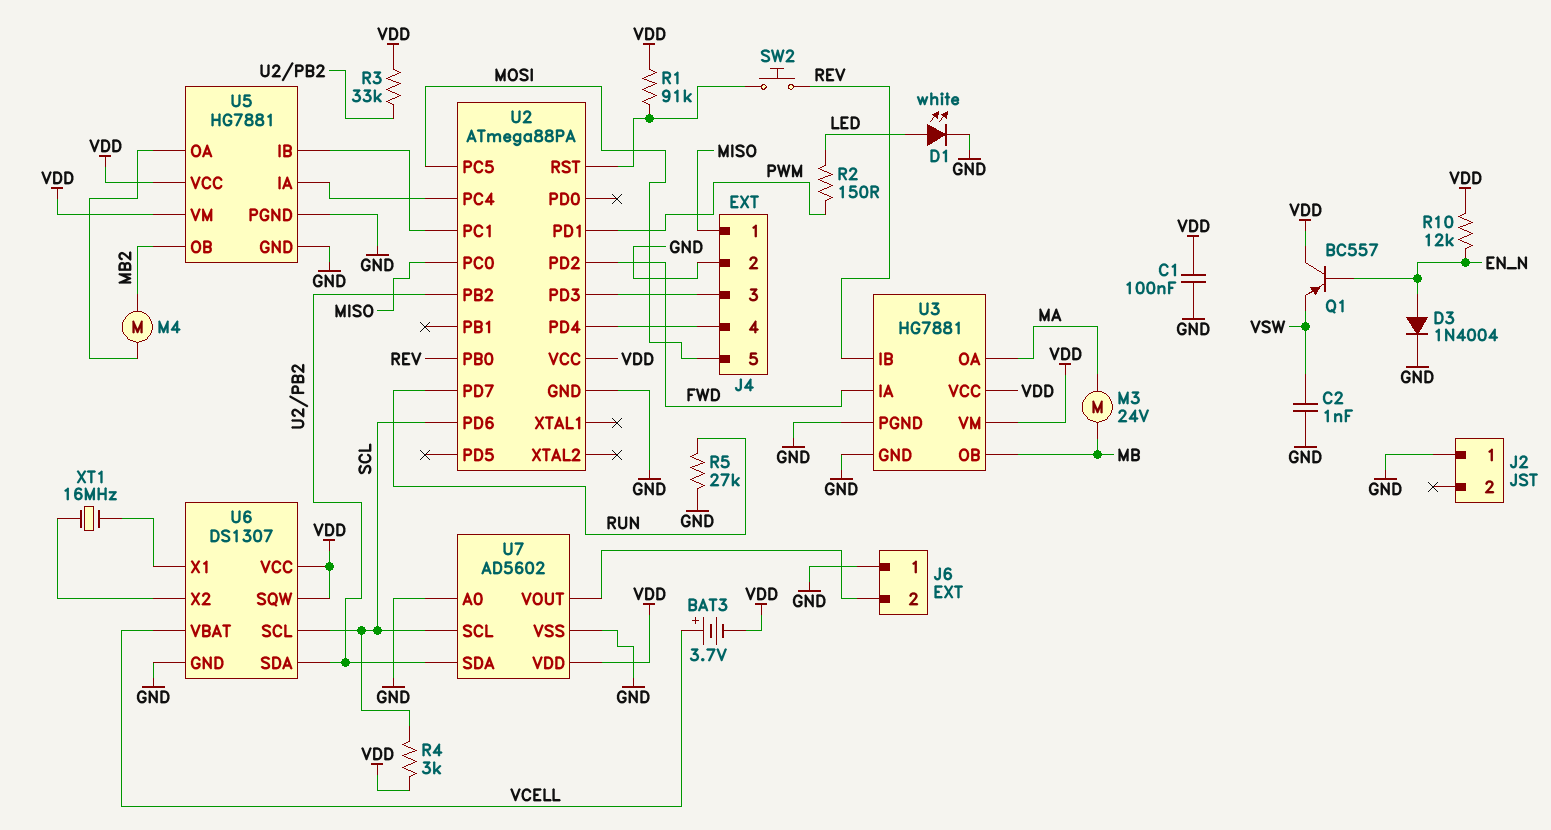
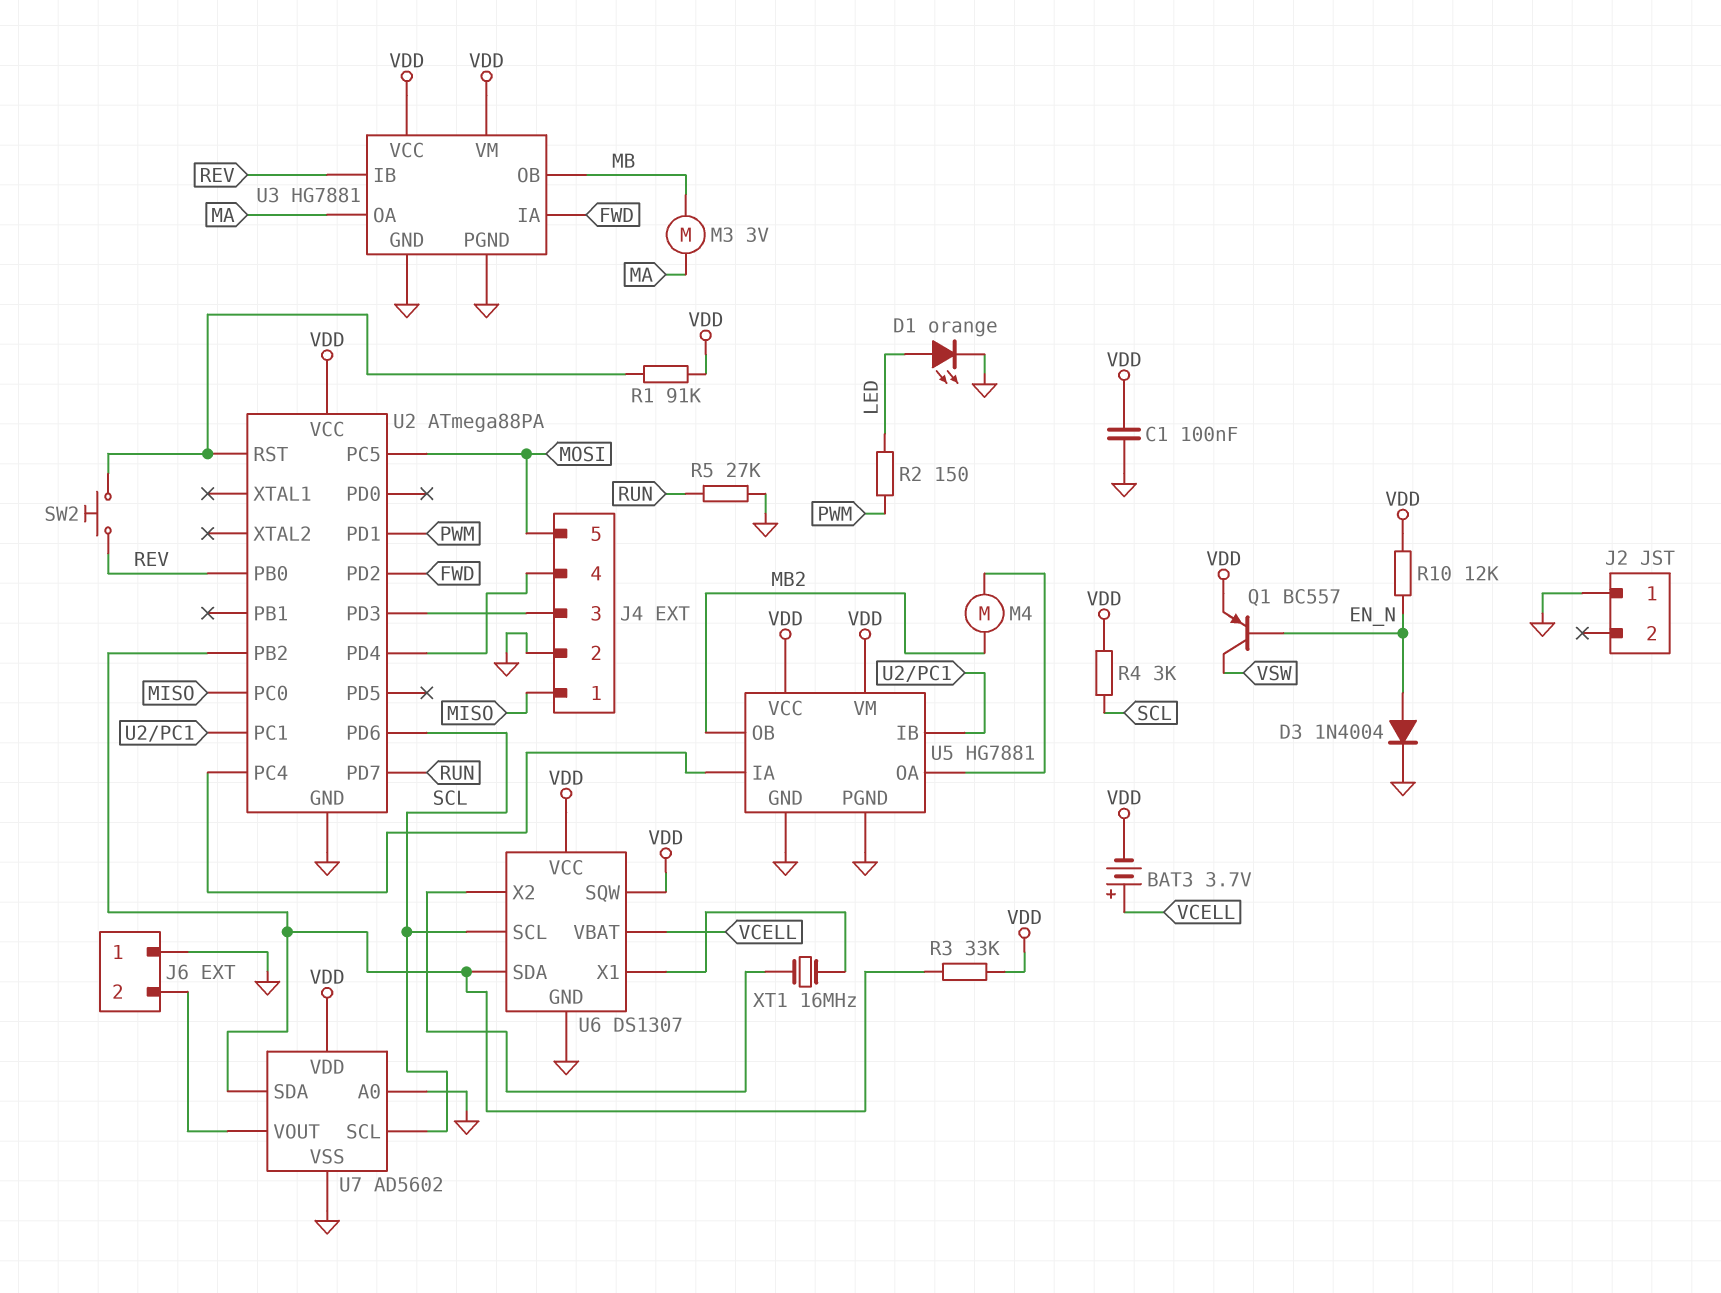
C2: 1nF (GND, VSW) -> none
D1: LED white (A LED, K GND) -> LED orange (A LED, K GND)
M3: motor 24V (MA, MB) -> motor 3V (MA, MB)
Q1: PNP BC557 (B EN_N, C VDD, E VSW) -> PNP BC557 (B EN_N, C VSW, E VDD)

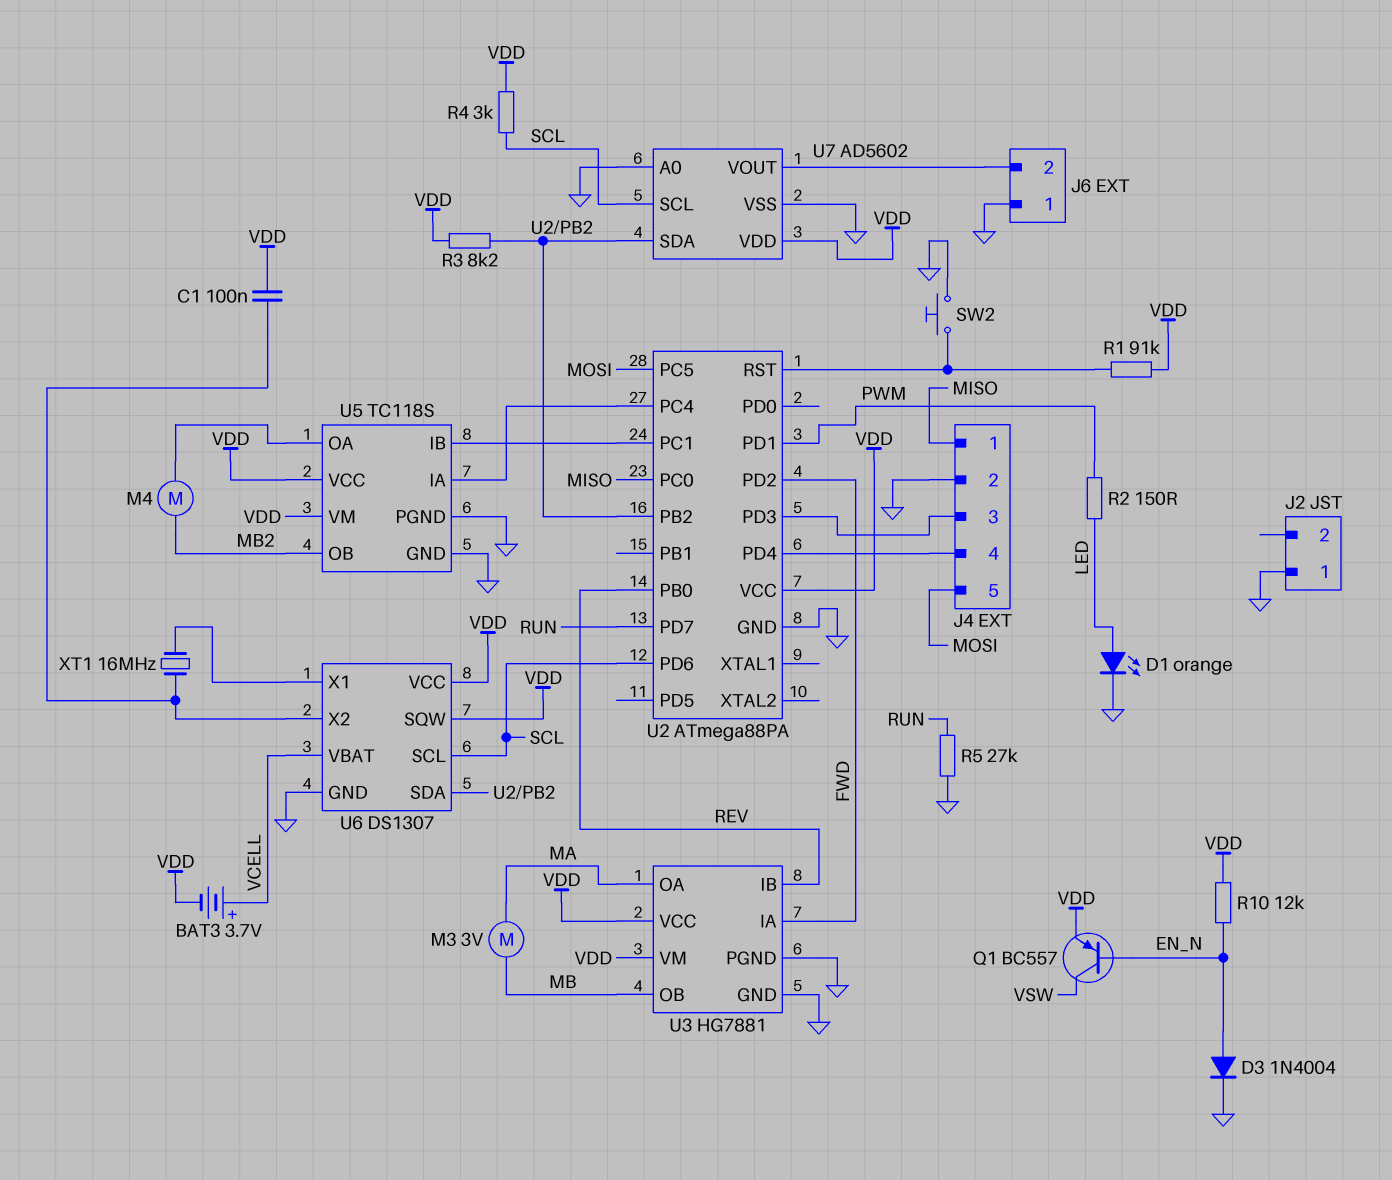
C1: 100nF (GND, VDD) -> 100nF (U6/X2, VDD)
R3: 33k (U2/PB2, VDD) -> 8.2k (U2/PB2, VDD)
SW2: button (REV, U2/RST) -> button (GND, U2/RST)
U5: HG7881 -> TC118S

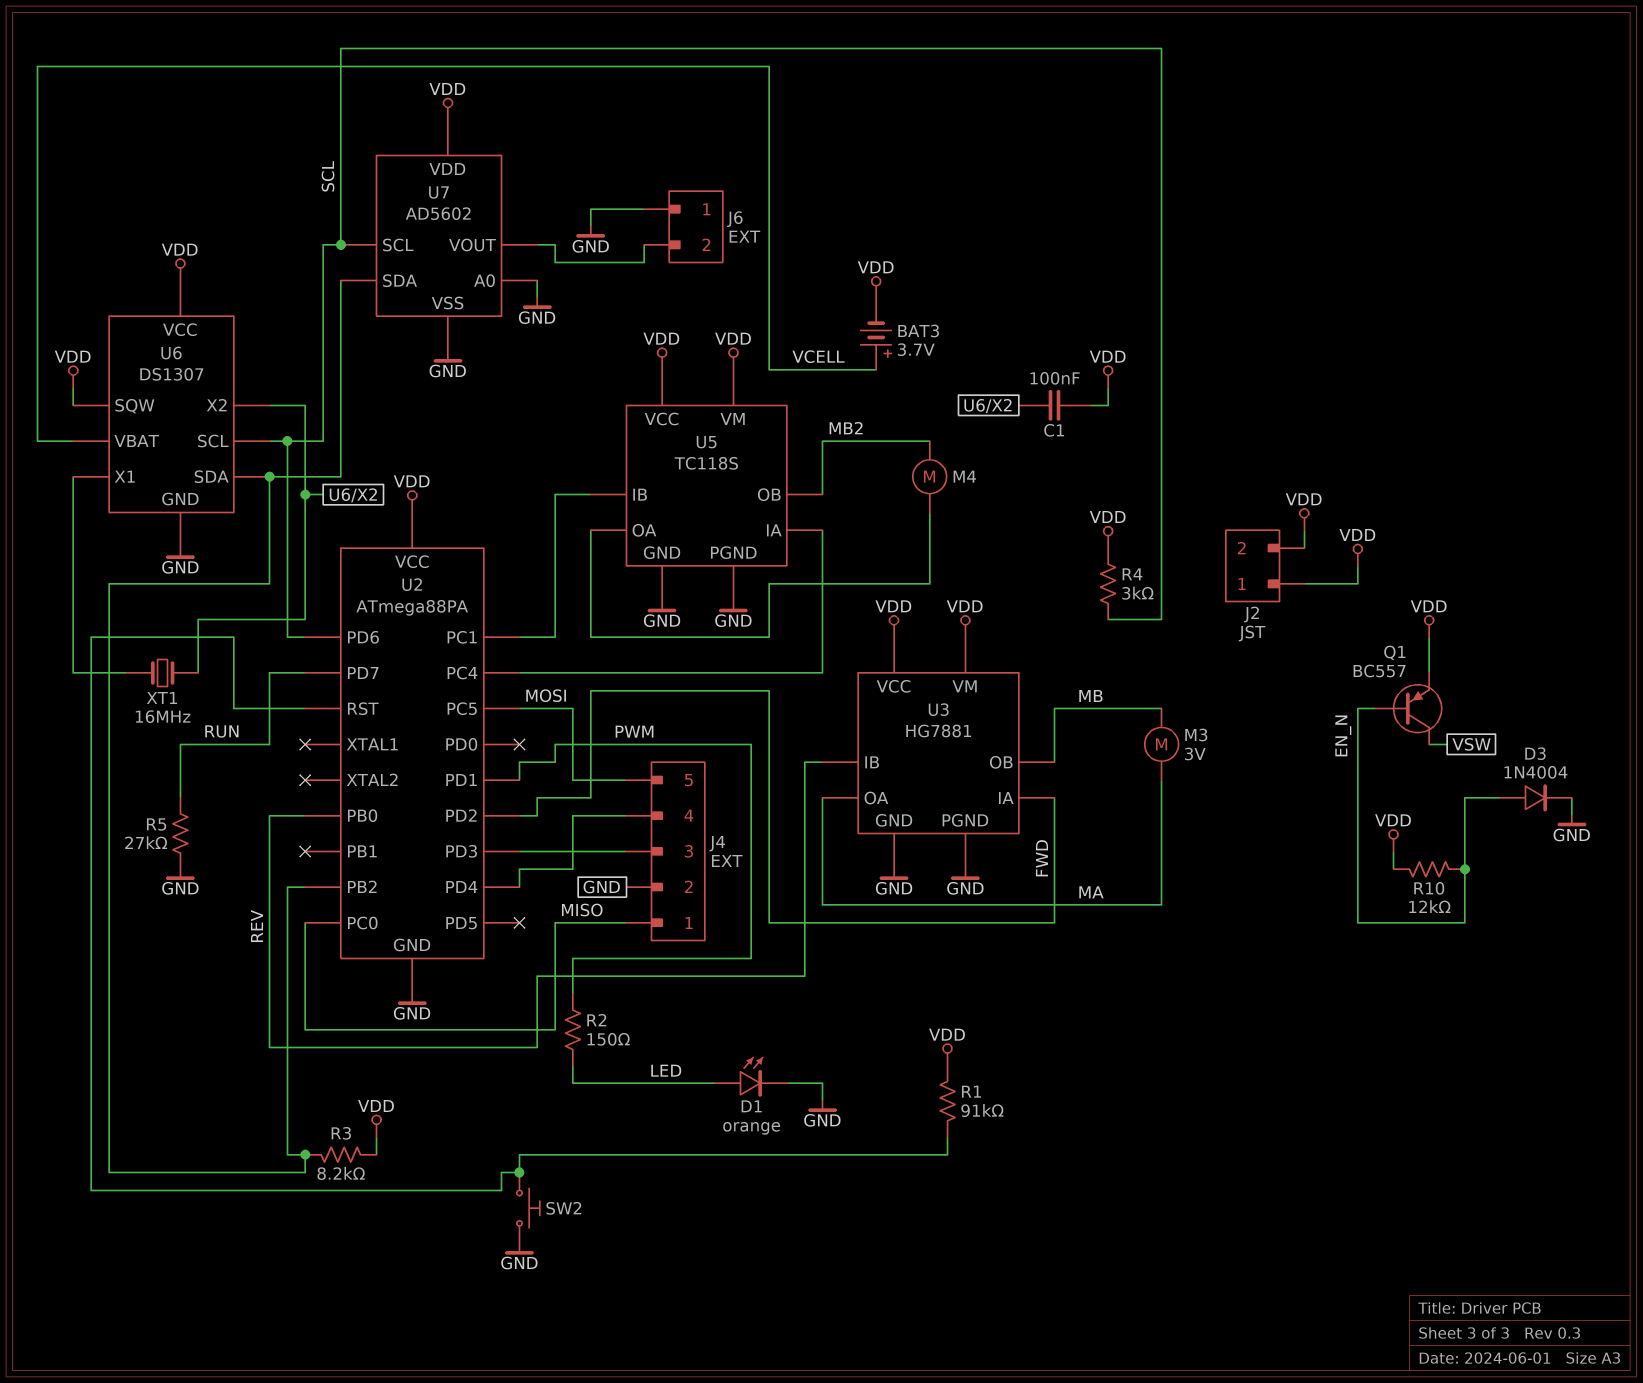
J2 pin 1: GND -> VDD
J2 pin 2: none -> VDD

